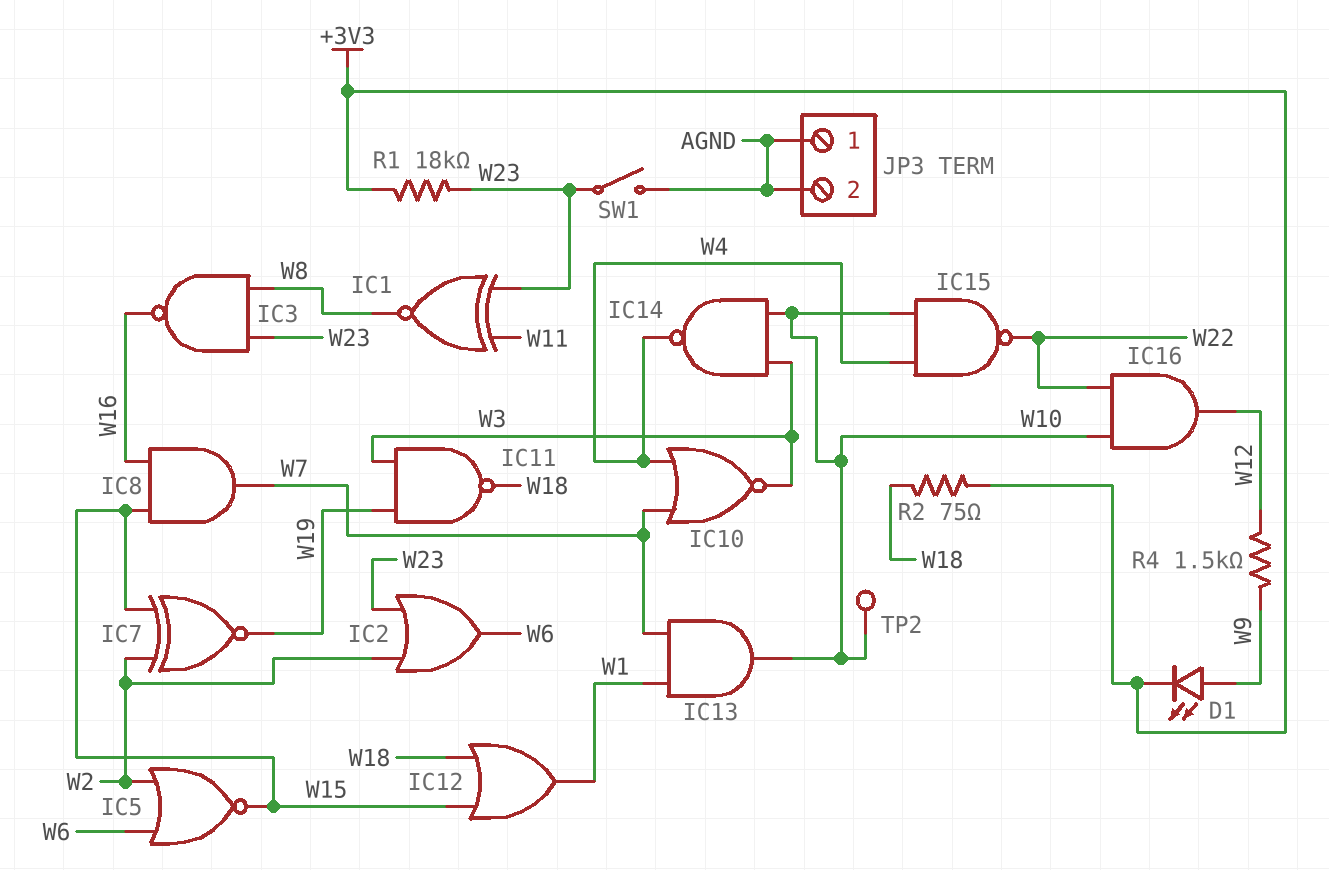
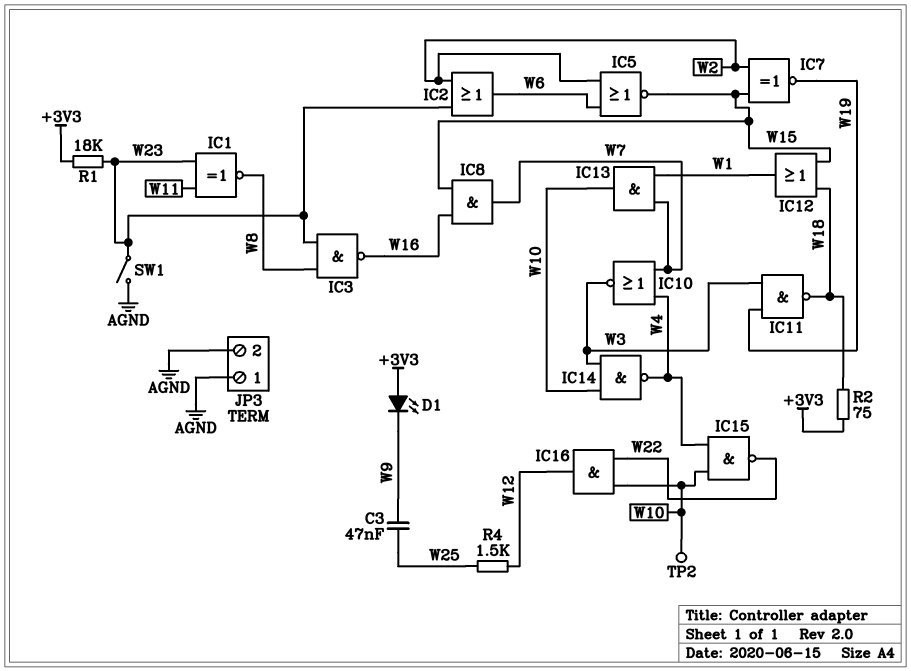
C3: none -> 47nF (W9, W25)
D1: LED (A W9, K +3V3) -> LED (A +3V3, K W9)
R4: 1.5k (W9, W12) -> 1.5k (W12, W25)

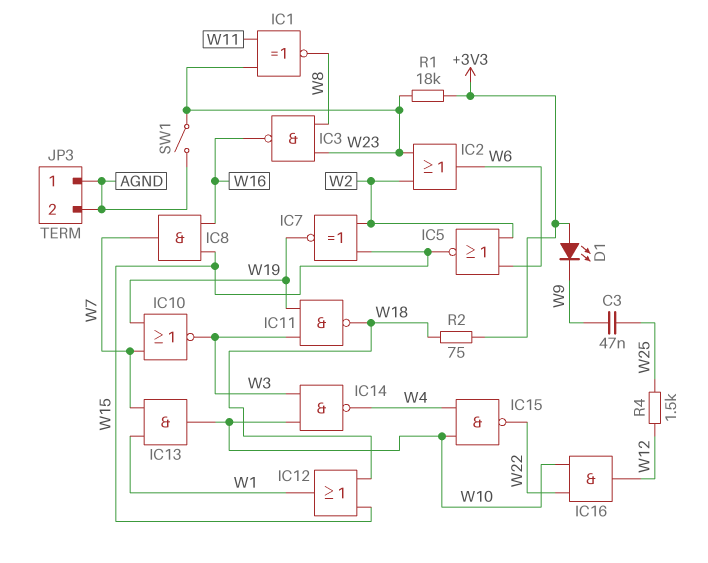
IC10: NOR (in W4, in W7, out W3) -> NOR (in W7, in W19, out W3)
TP2: test point (W10) -> none

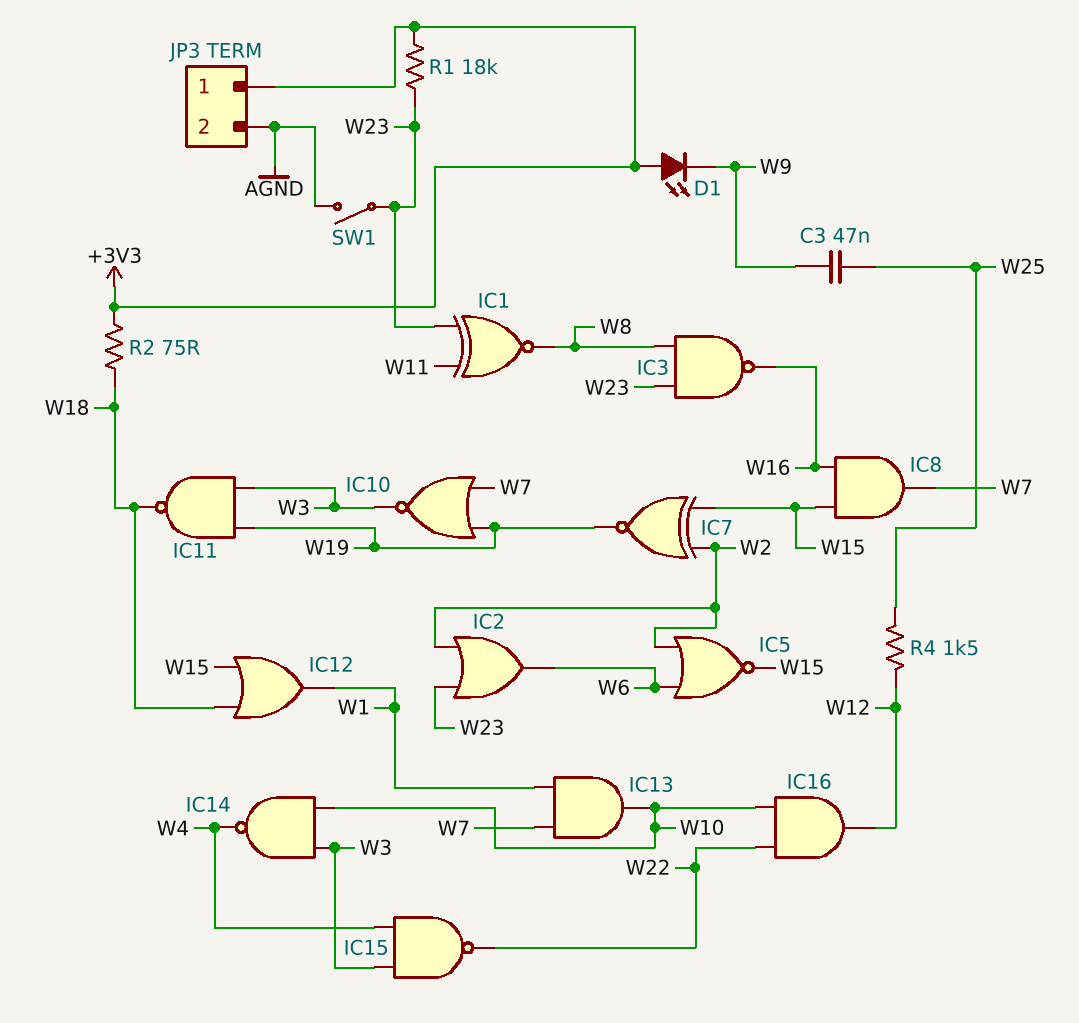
IC15: NAND (in W4, in W10, out W22) -> NAND (in W3, in W4, out W22)
JP3 pin 1: AGND -> +3V3

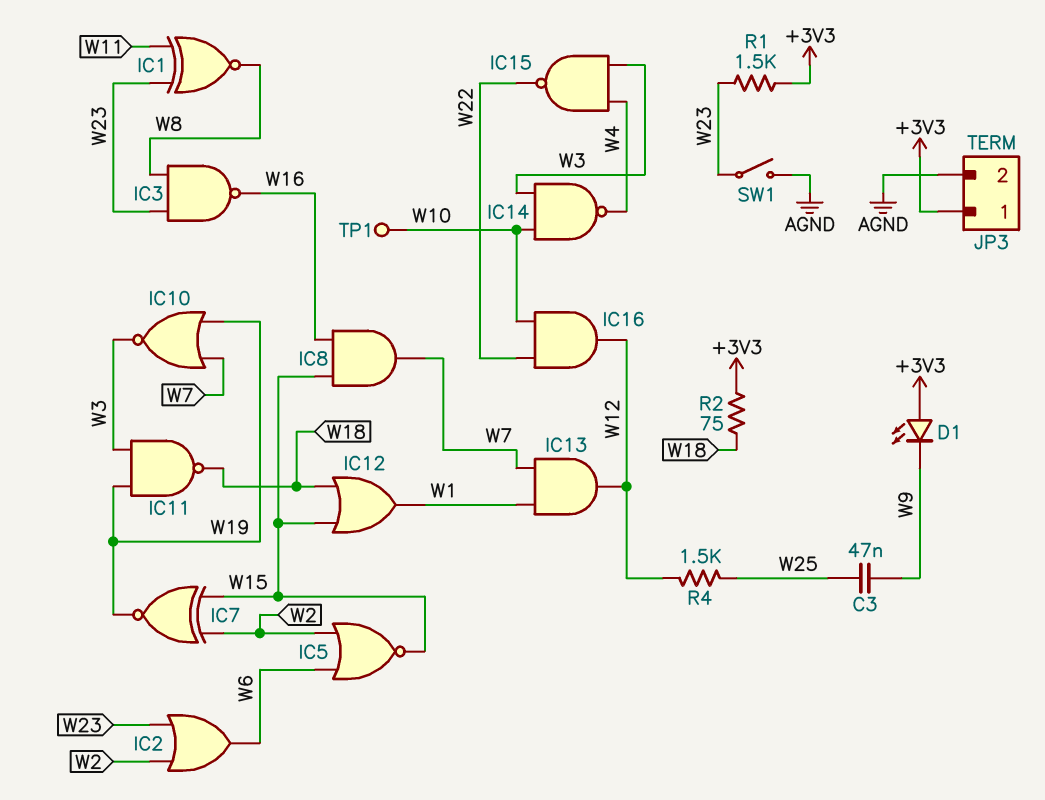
IC13: AND (in W1, in W7, out W10) -> AND (in W1, in W7, out W12)
R1: 18k (+3V3, W23) -> 1.5k (+3V3, W23)
TP1: none -> test point (W10)

